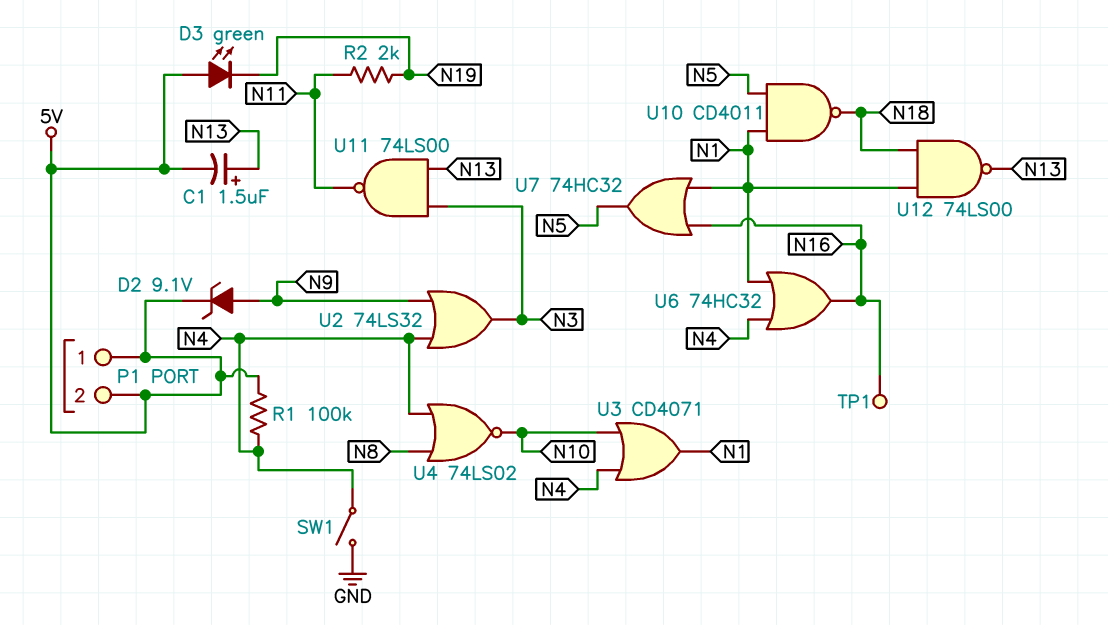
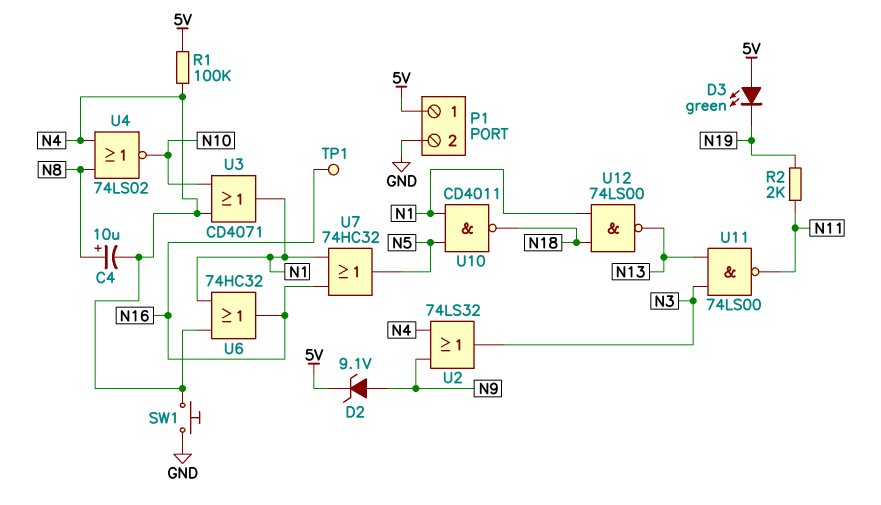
C1: 1.5uF (plus N13, minus 5V) -> none
C4: none -> 10uF (plus N8, minus N4)
P1 pin 2: 5V -> GND
SW1: switch (GND, N4) -> button (GND, N4)

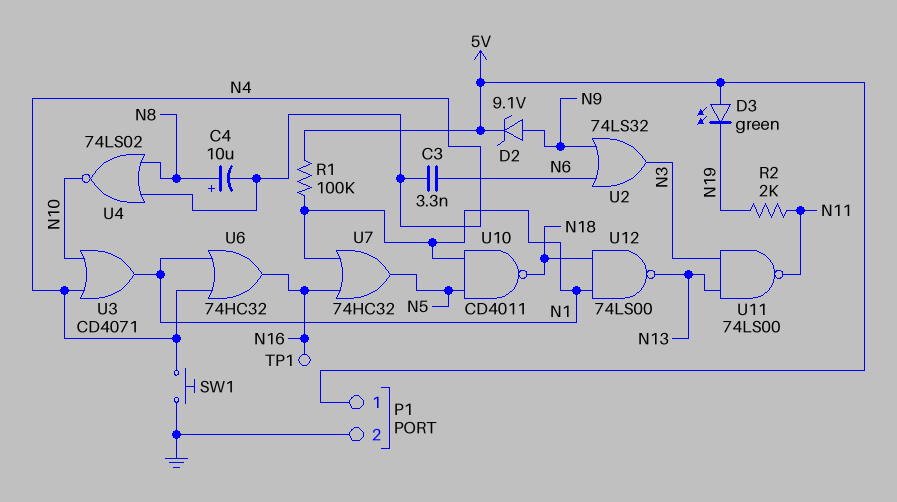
C3: none -> 3.3nF (N4, N6)
R1: 100k (5V, N4) -> 100k (5V, N1)
U2: OR 74LS32 (in N4, in N9, out N3) -> OR 74LS32 (in N6, in N9, out N3)

